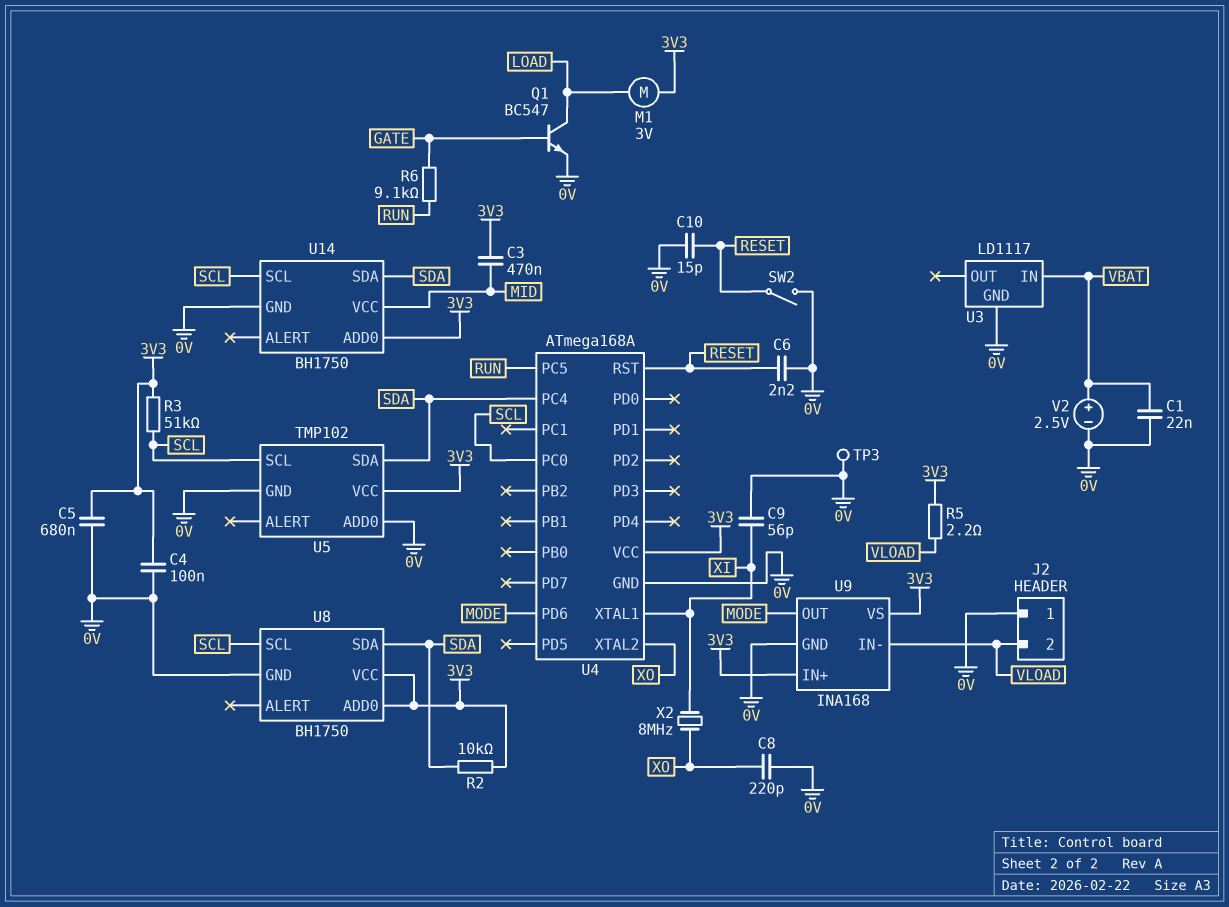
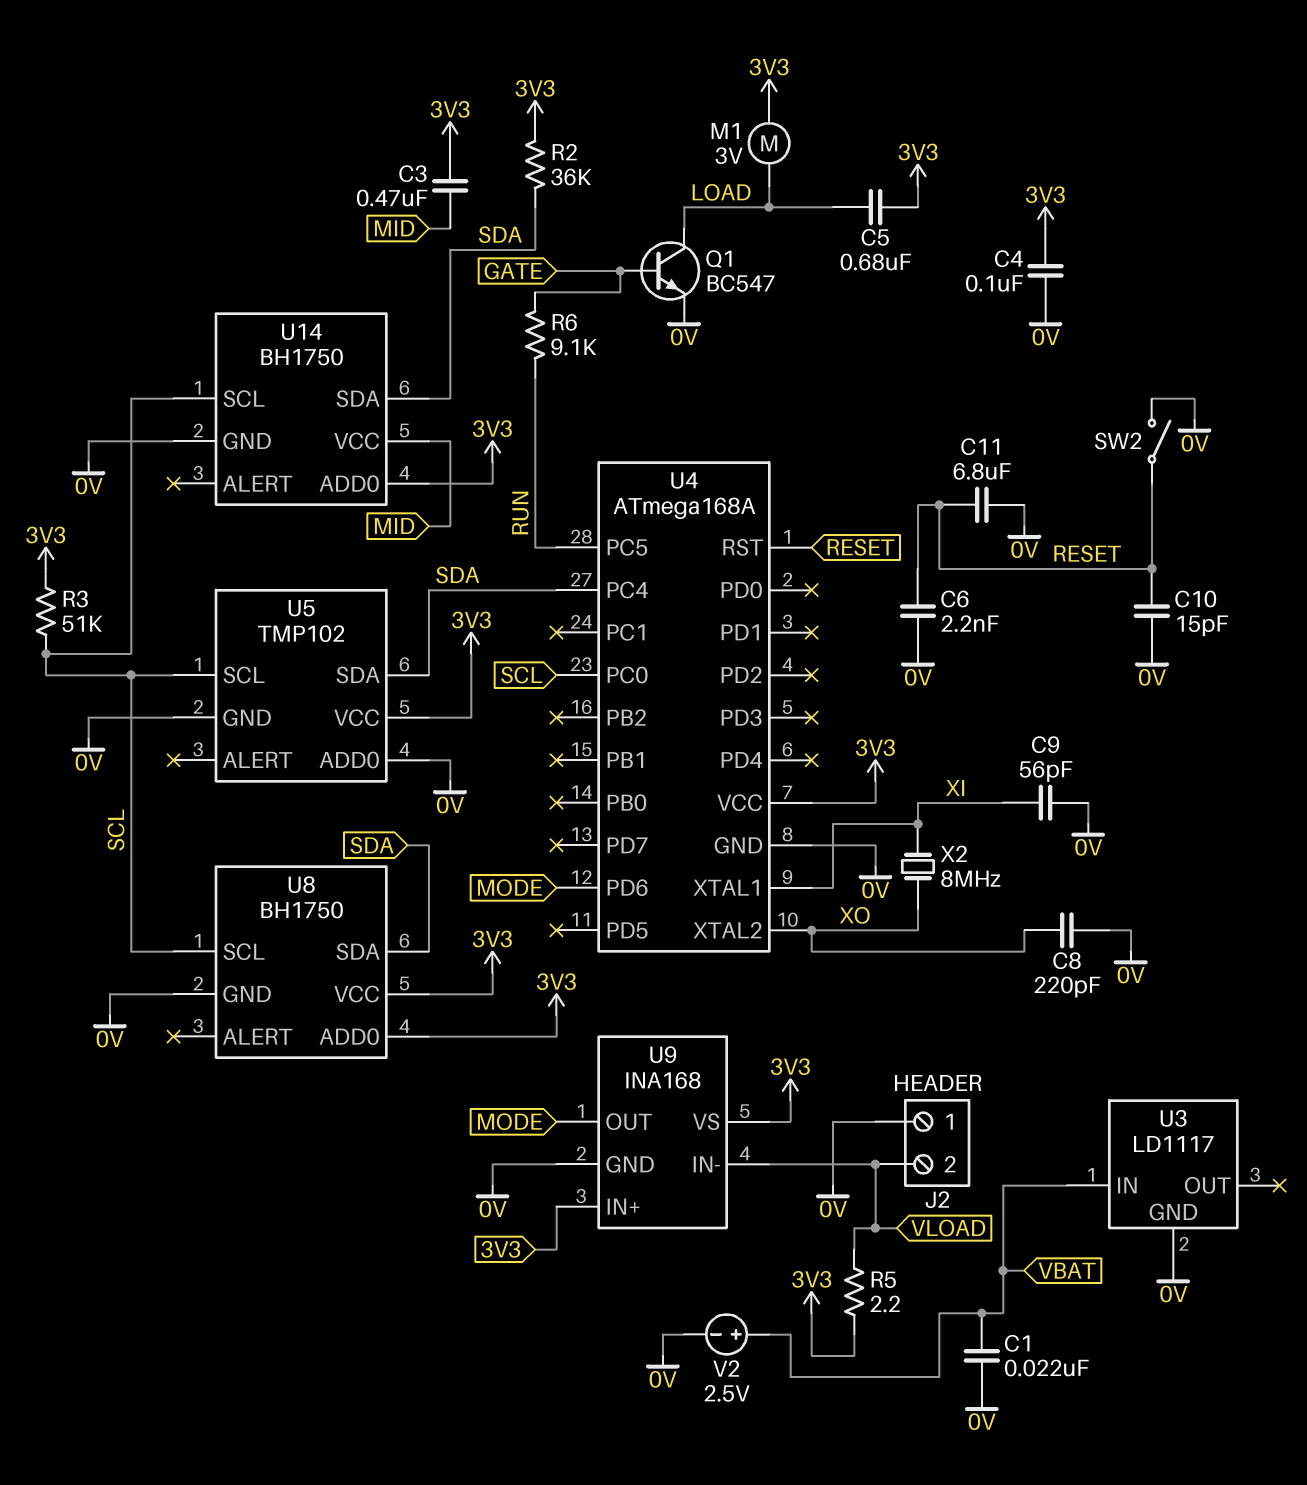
C5: 680nF (0V, 3V3) -> 680nF (3V3, LOAD)
C11: none -> 6.8uF (0V, RESET)
R2: 10k (3V3, SDA) -> 36k (3V3, SDA)
TP3: test point (0V) -> none

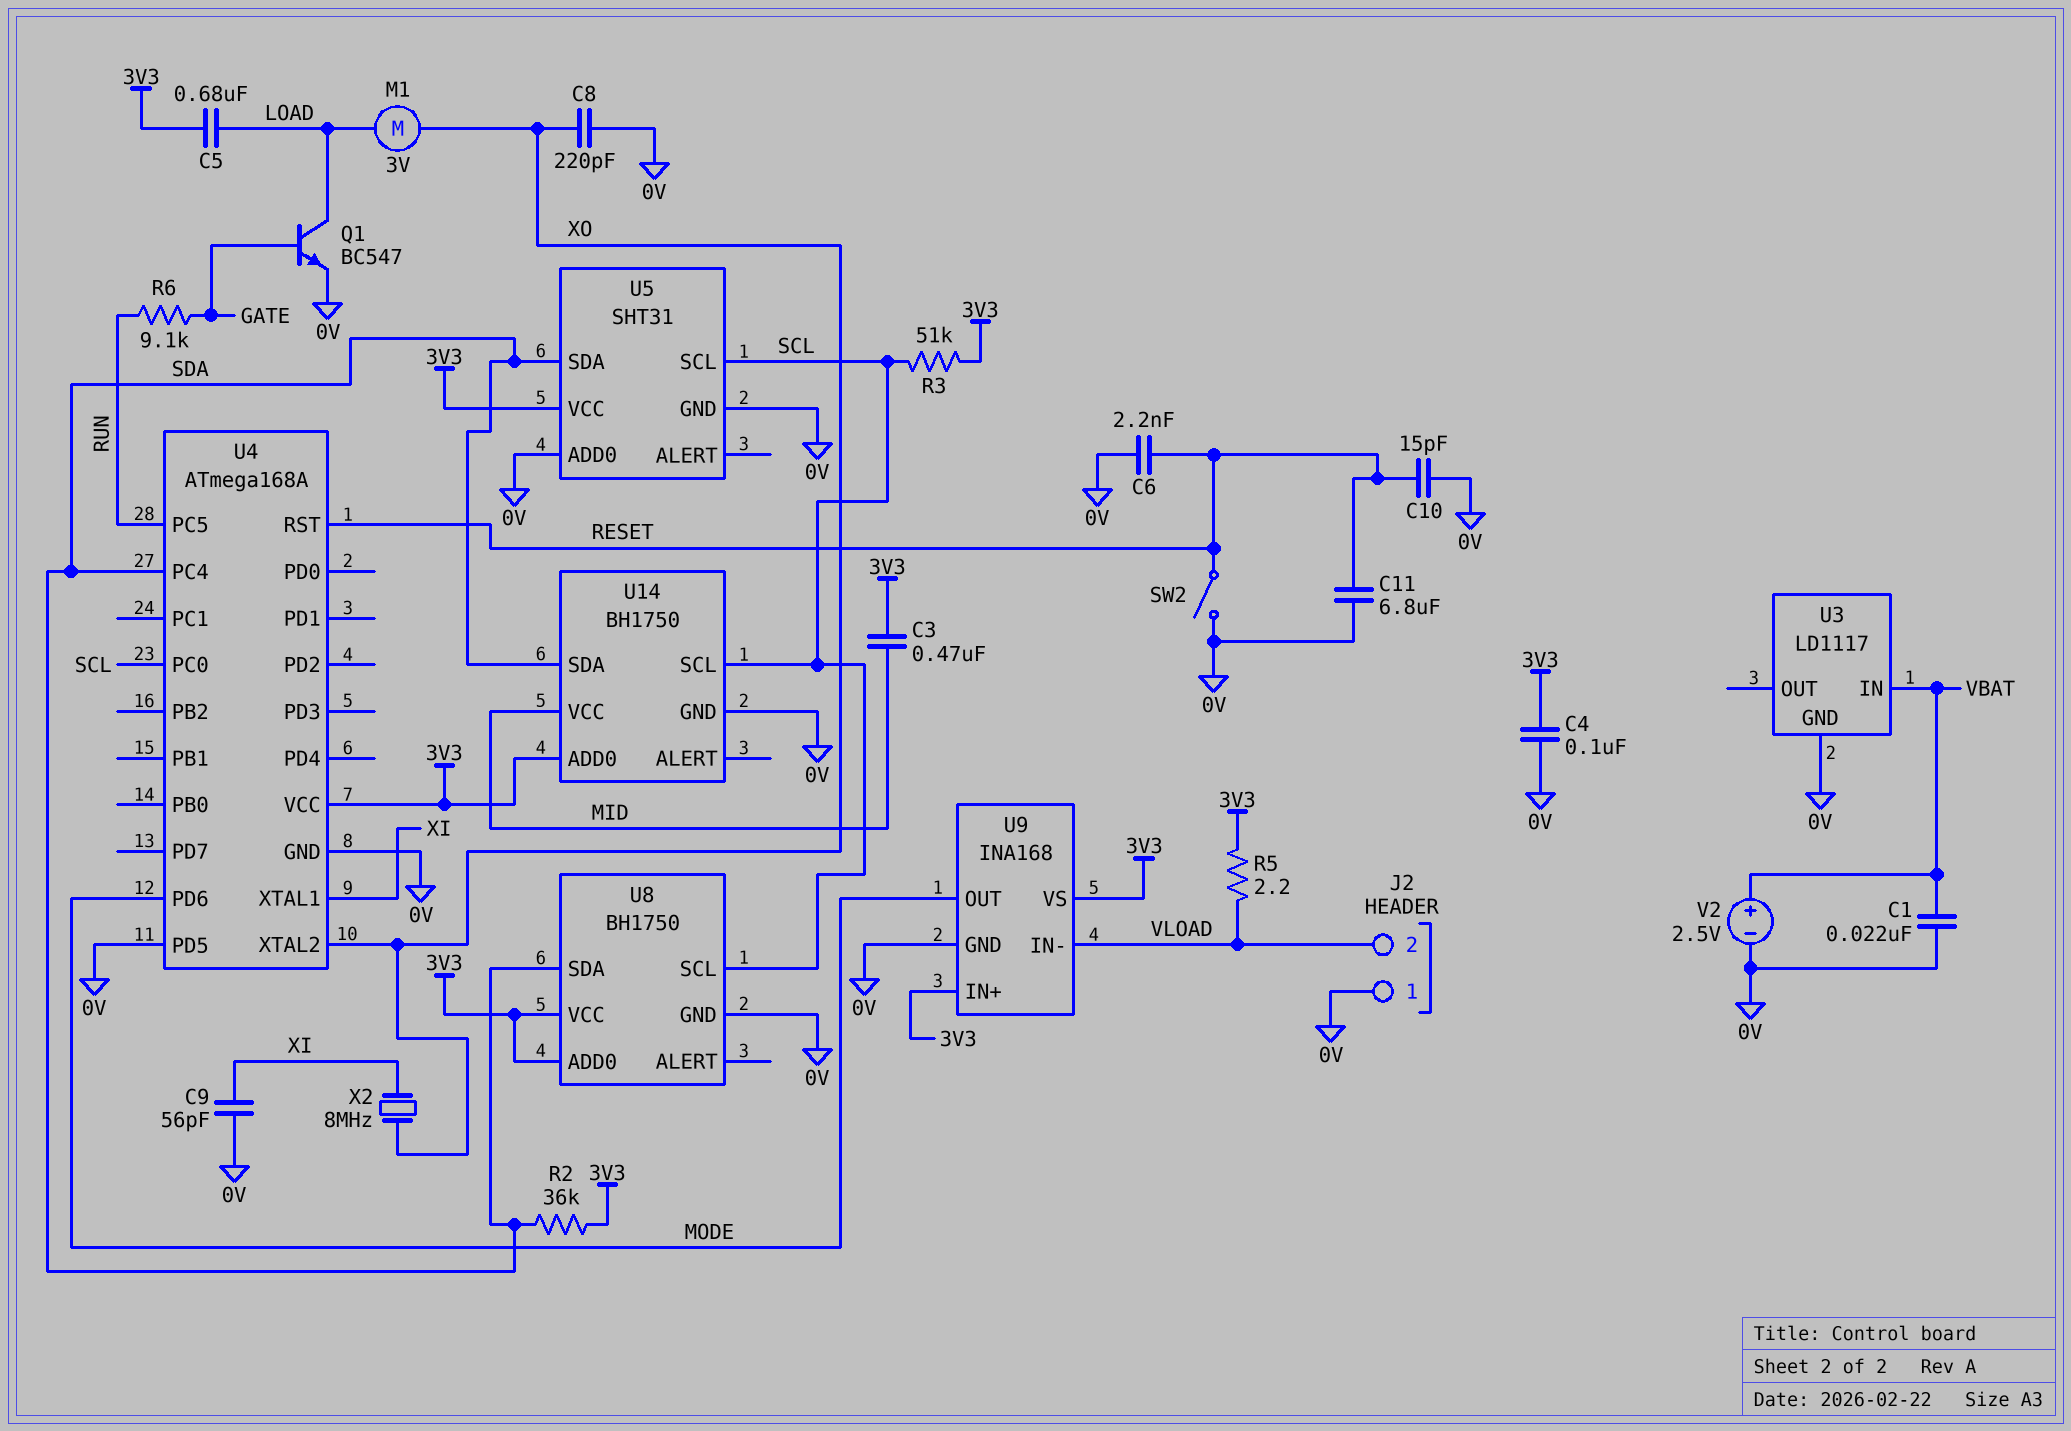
M1: motor 3V (3V3, LOAD) -> motor 3V (LOAD, XO)
U4 pin PD5: none -> 0V
U5: TMP102 -> SHT31

